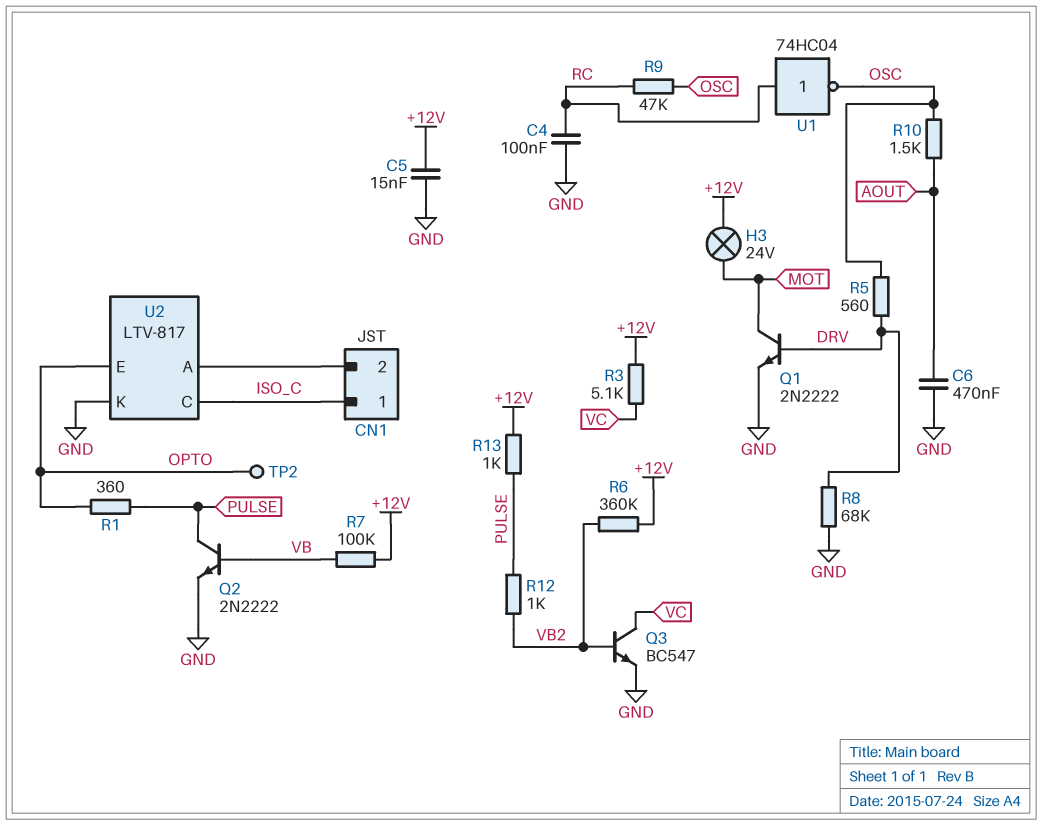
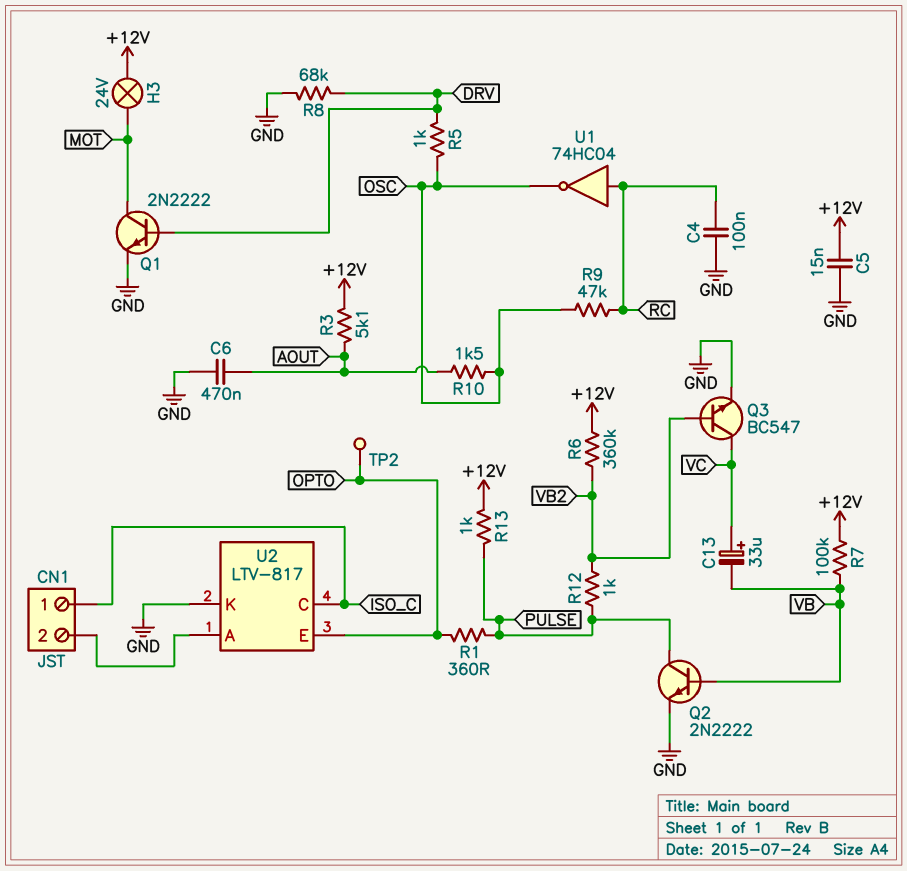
C13: none -> 33uF (plus VC, minus VB)
R3: 5.1k (+12V, VC) -> 5.1k (+12V, AOUT)
R5: 560 (DRV, OSC) -> 1k (DRV, OSC)

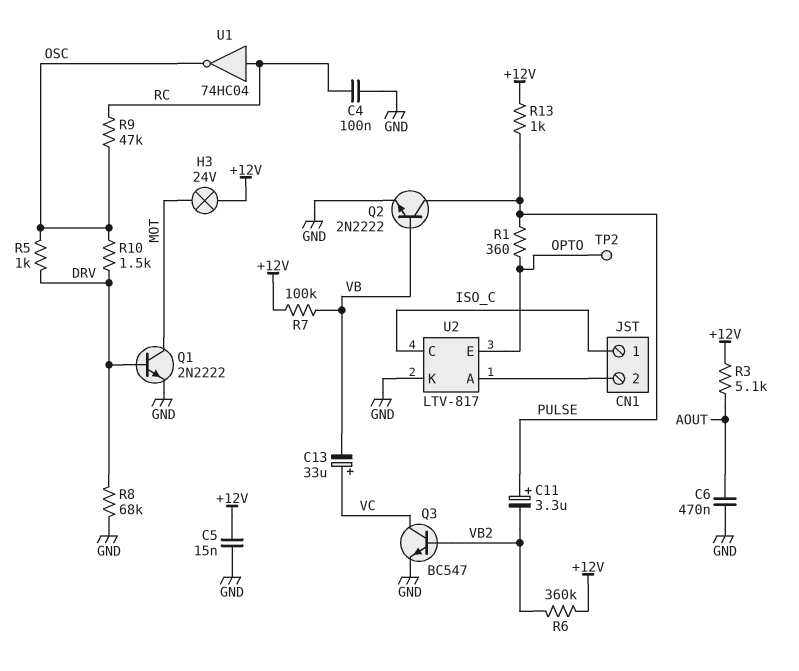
C11: none -> 3.3uF (plus PULSE, minus VB2)
R10: 1.5k (AOUT, OSC) -> 1.5k (DRV, OSC)
R12: 1k (PULSE, VB2) -> none

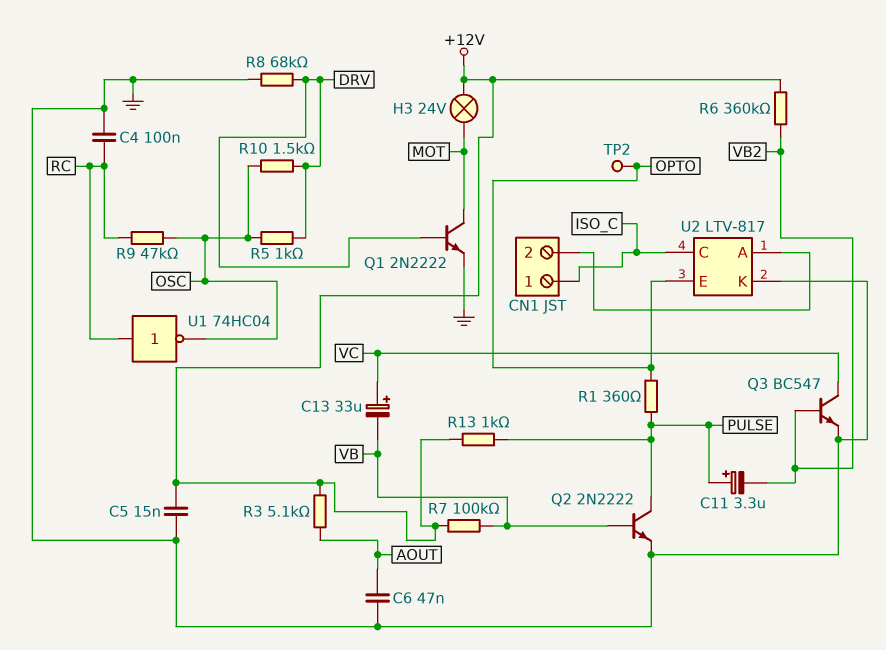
C6: 470nF (AOUT, GND) -> 47nF (AOUT, GND)

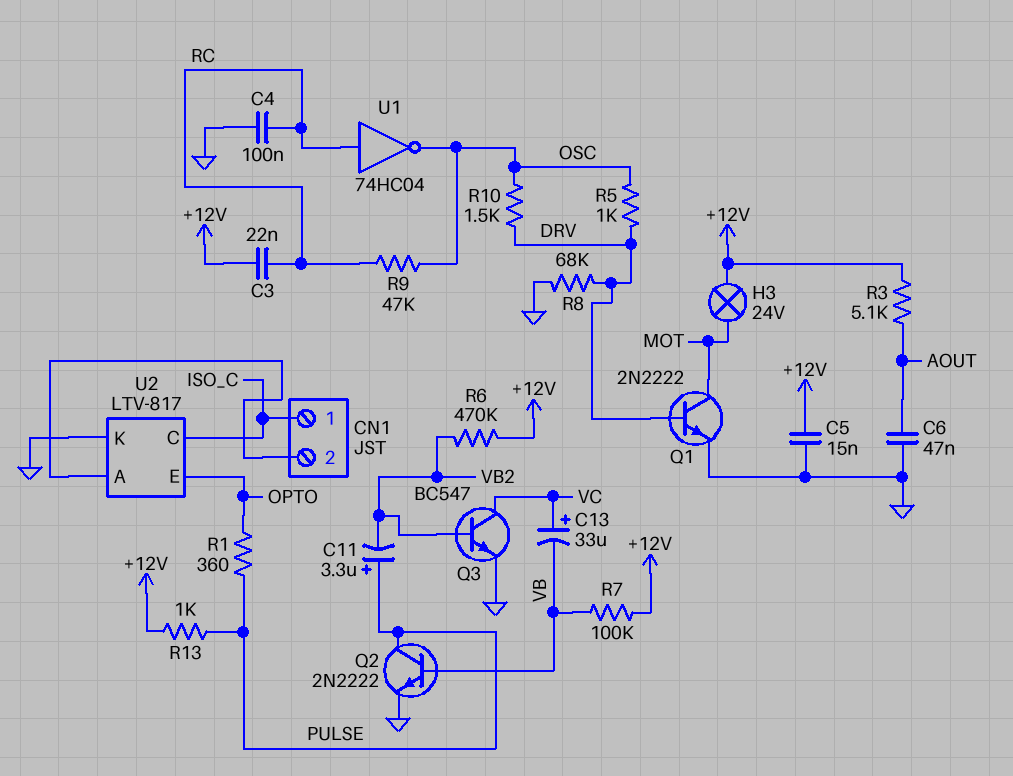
C3: none -> 22nF (+12V, RC)
R6: 360k (+12V, VB2) -> 470k (+12V, VB2)
TP2: test point (OPTO) -> none

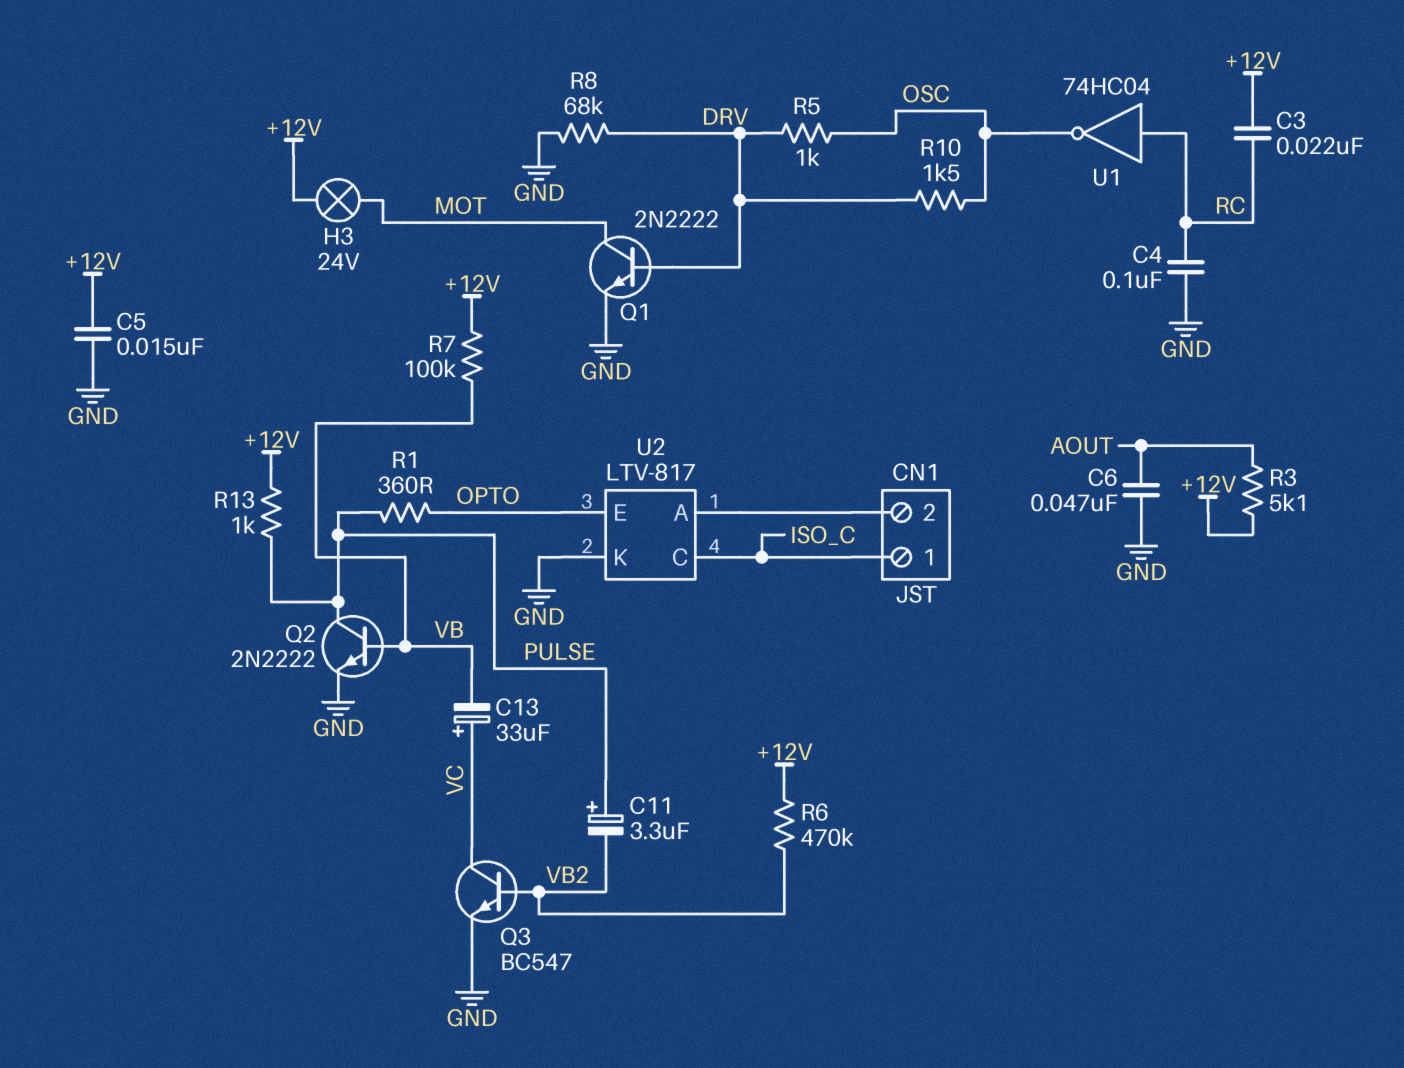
R9: 47k (OSC, RC) -> none

